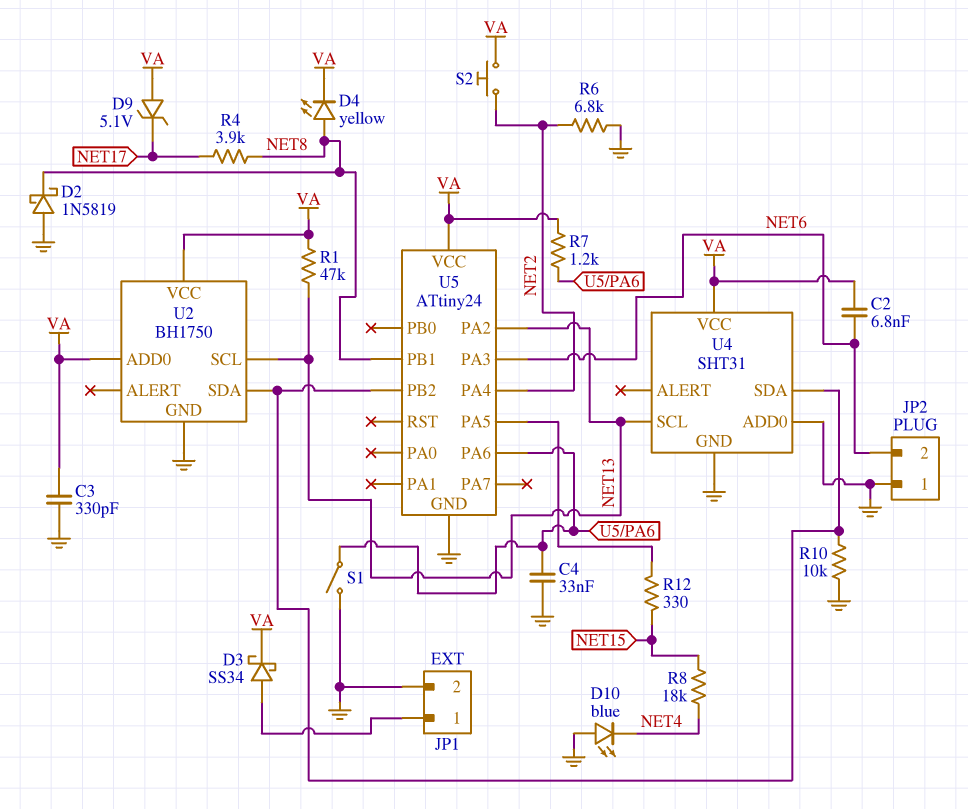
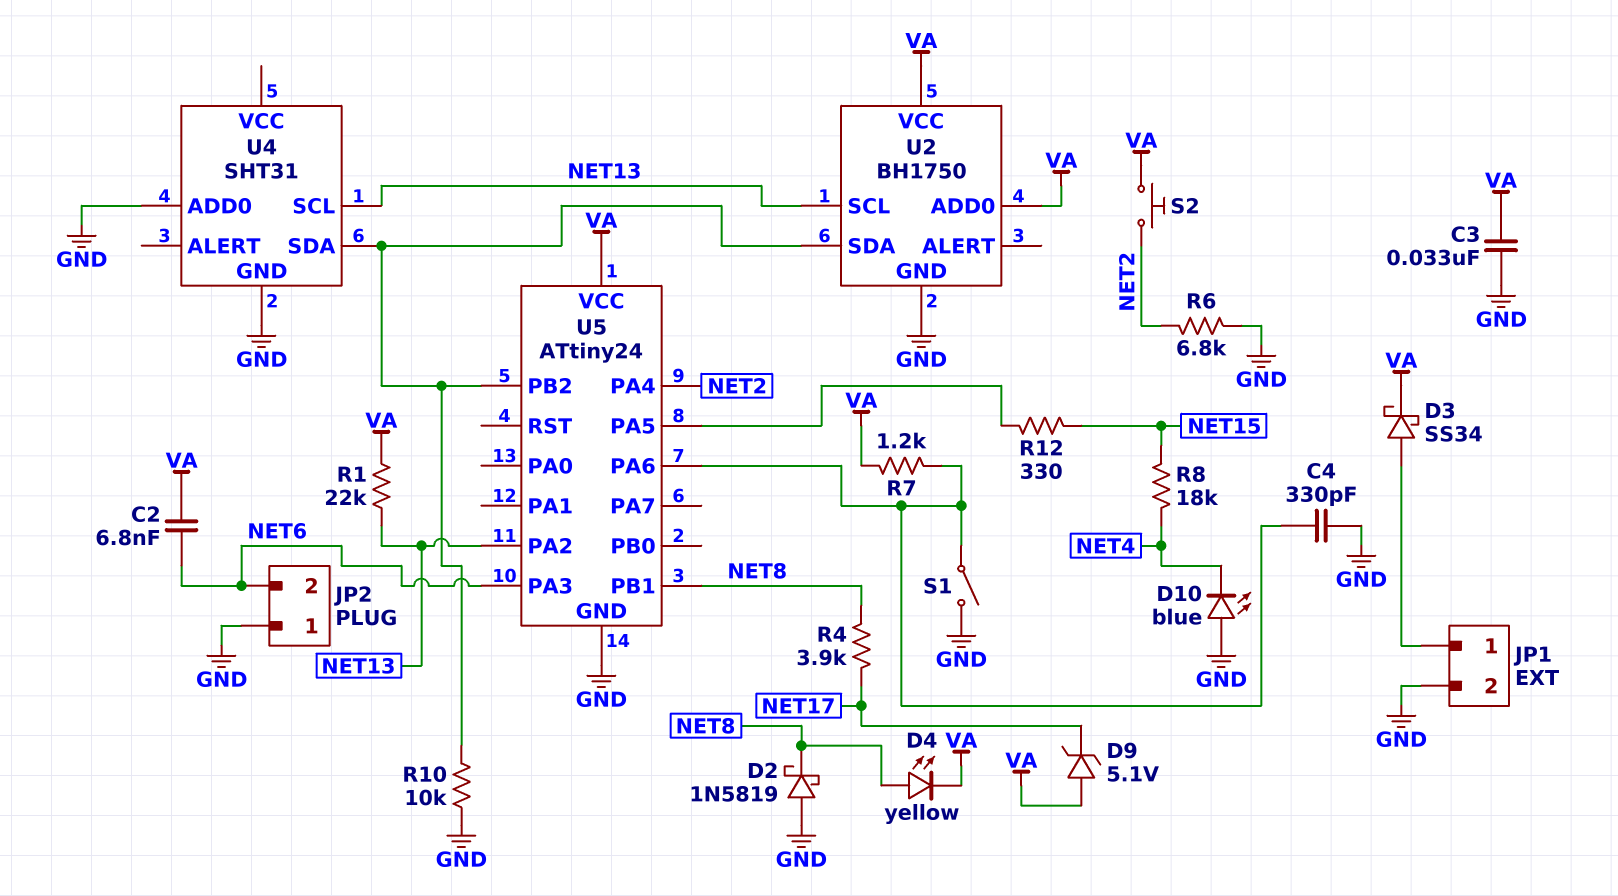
C3: 330pF (GND, VA) -> 33nF (GND, VA)
C4: 33nF (GND, U5/PA6) -> 330pF (GND, U5/PA6)
R1: 47k (NET13, VA) -> 22k (NET13, VA)
U4 pin VCC: VA -> none

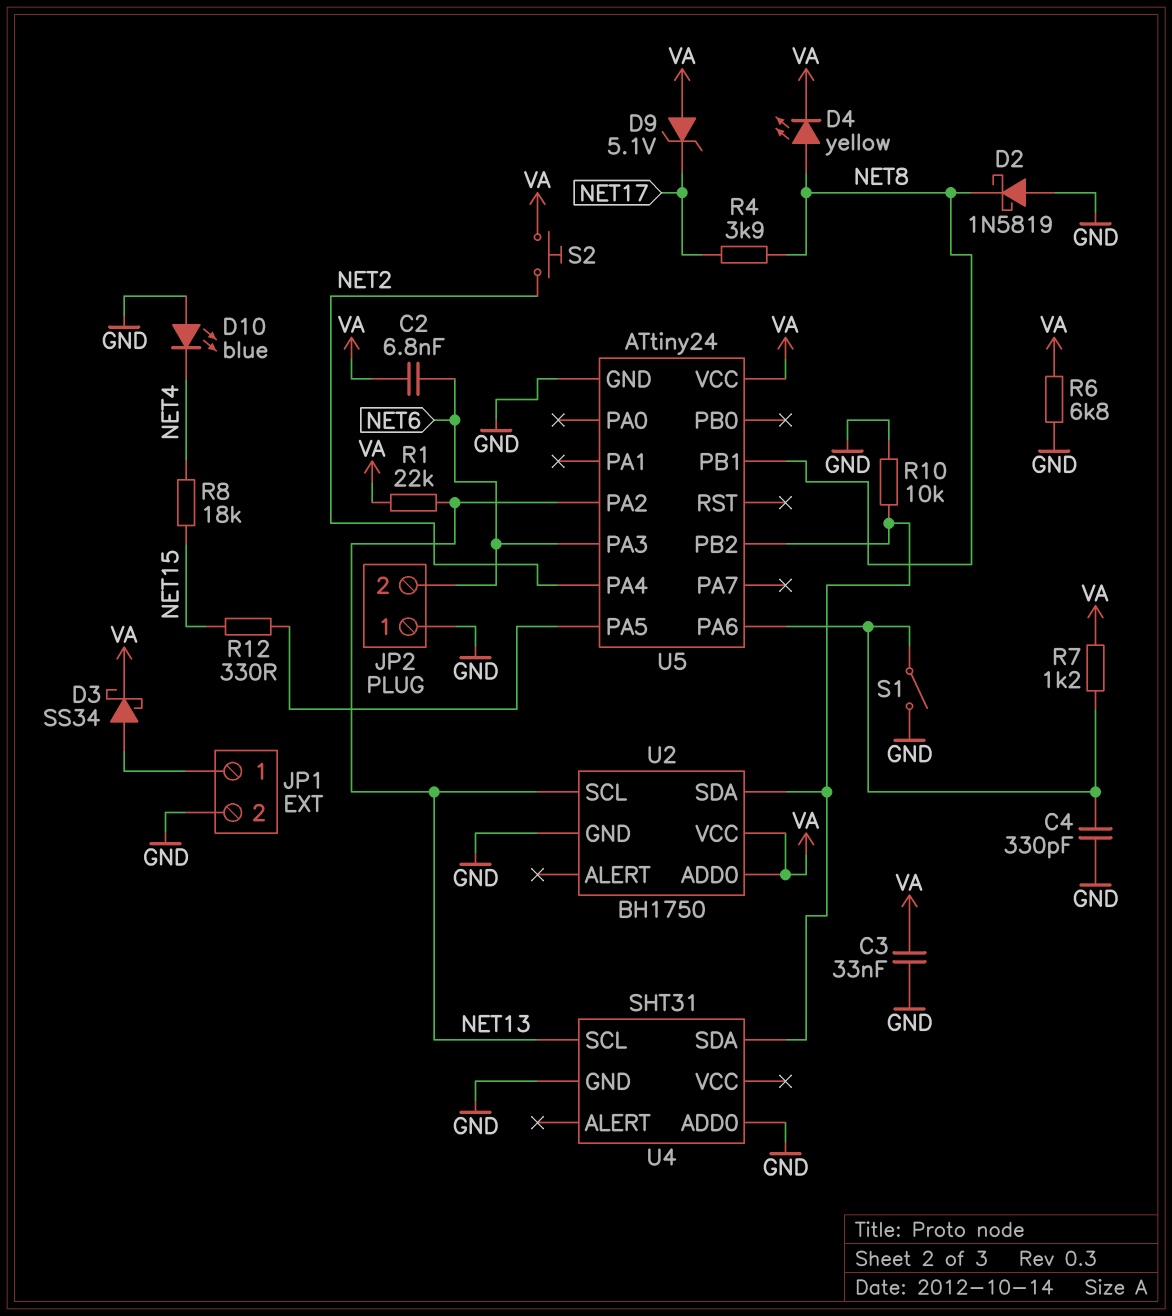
R6: 6.8k (GND, NET2) -> 6.8k (GND, VA)

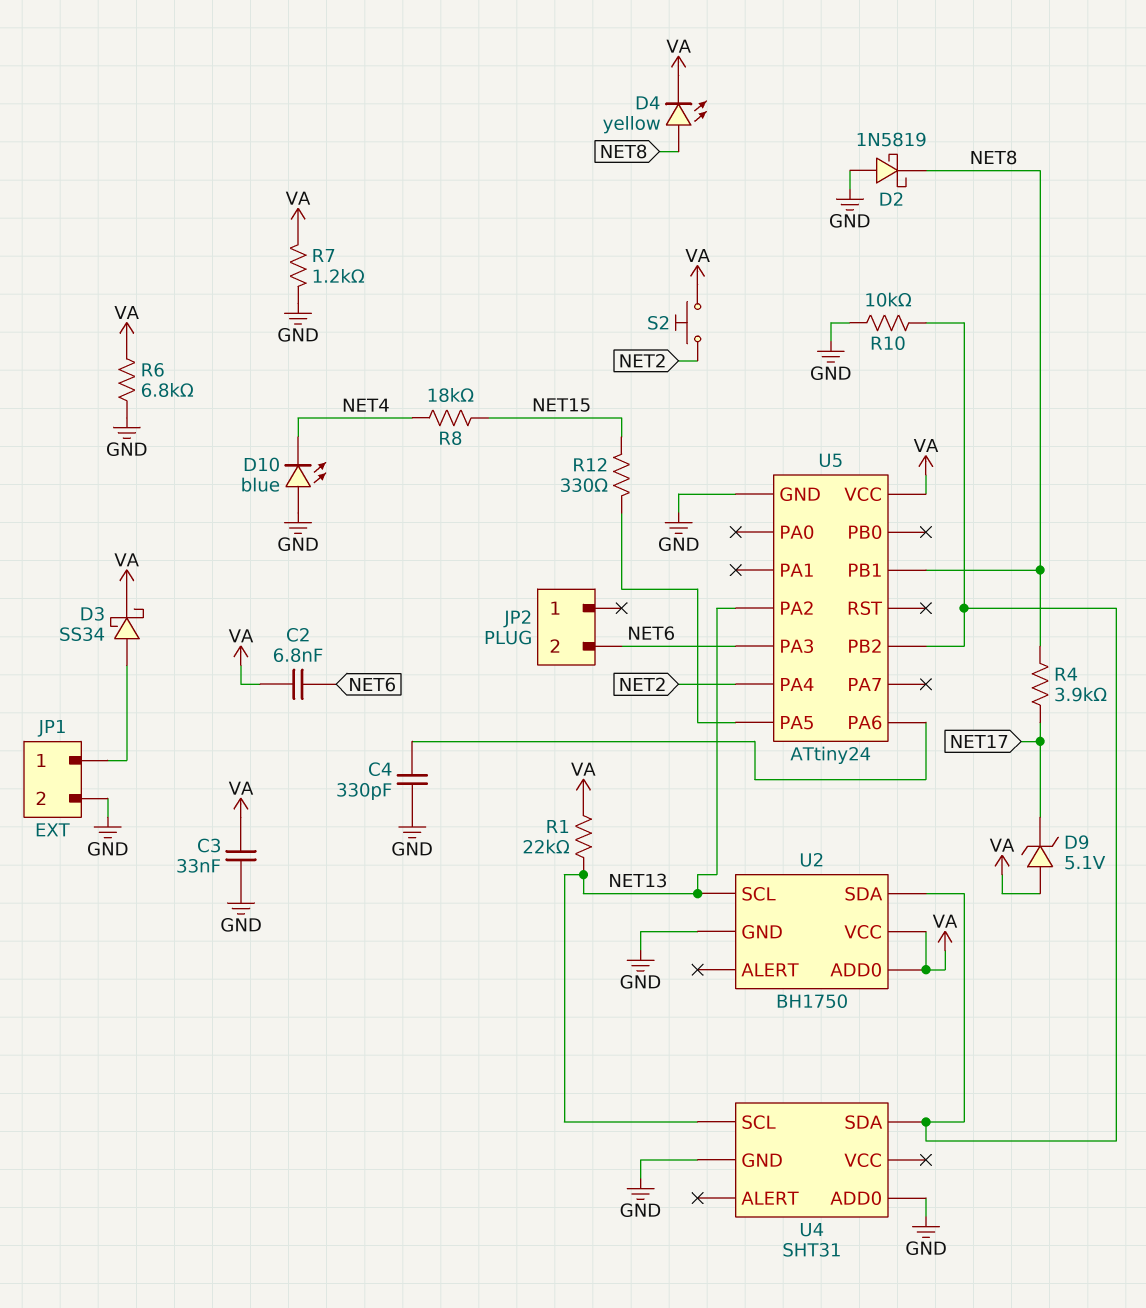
JP2 pin 1: GND -> none
R7: 1.2k (U5/PA6, VA) -> 1.2k (GND, VA)
S1: switch (GND, U5/PA6) -> none

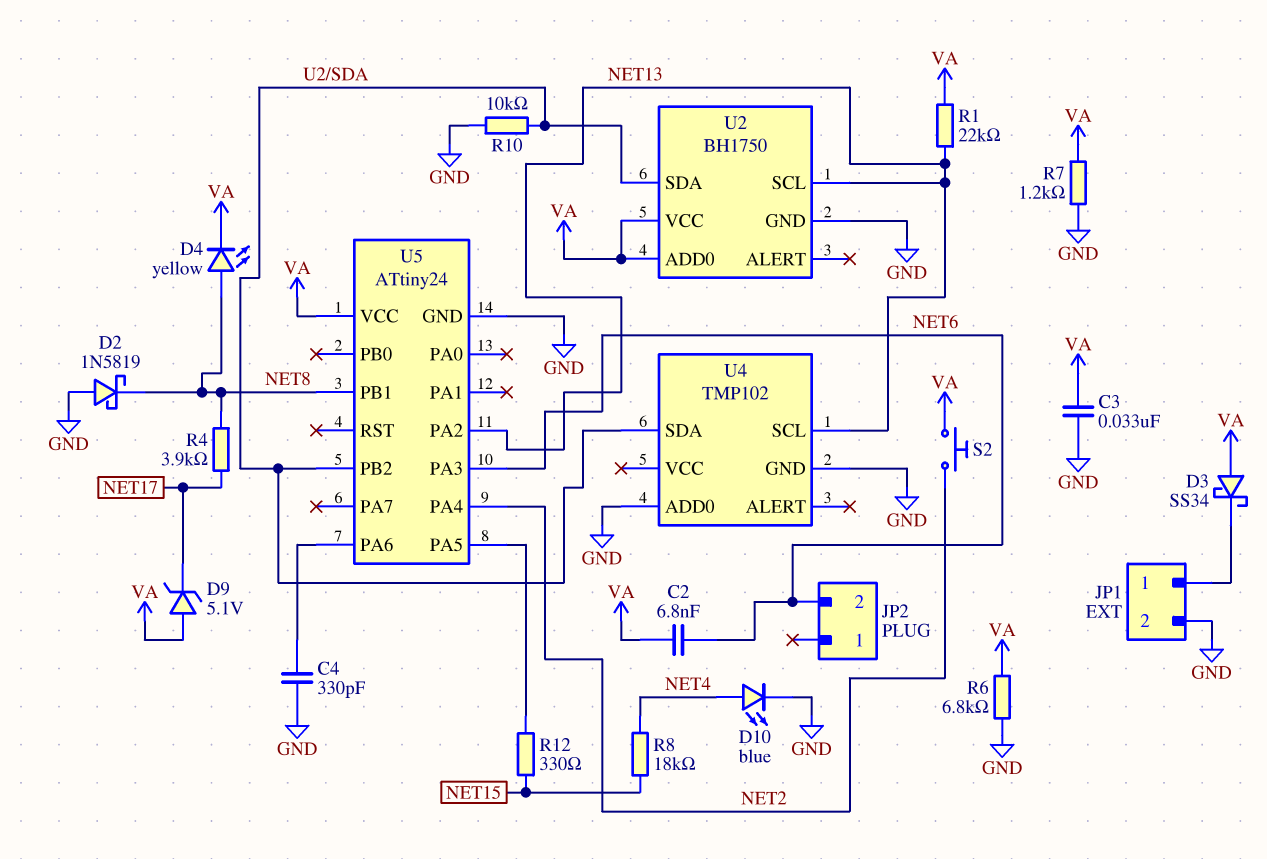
D3: schottky SS34 (A JP1/1, K VA) -> schottky SS34 (A VA, K JP1/1)
D10: LED blue (A GND, K NET4) -> LED blue (A NET4, K GND)
U4: SHT31 -> TMP102

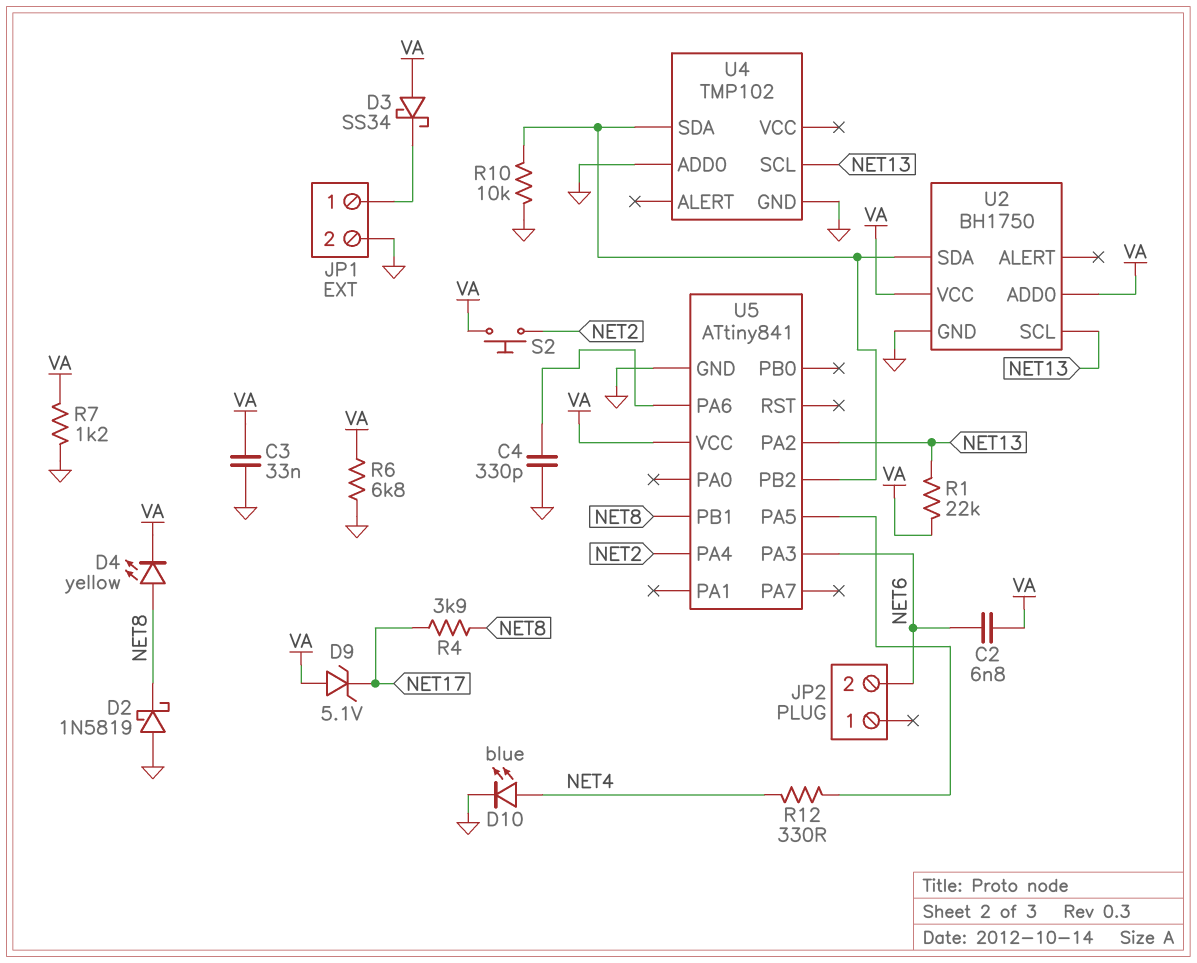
R8: 18k (NET4, NET15) -> none
R12: 330 (NET15, U5/PA5) -> 330 (NET4, U5/PA5)
U5: ATtiny24 -> ATtiny841

